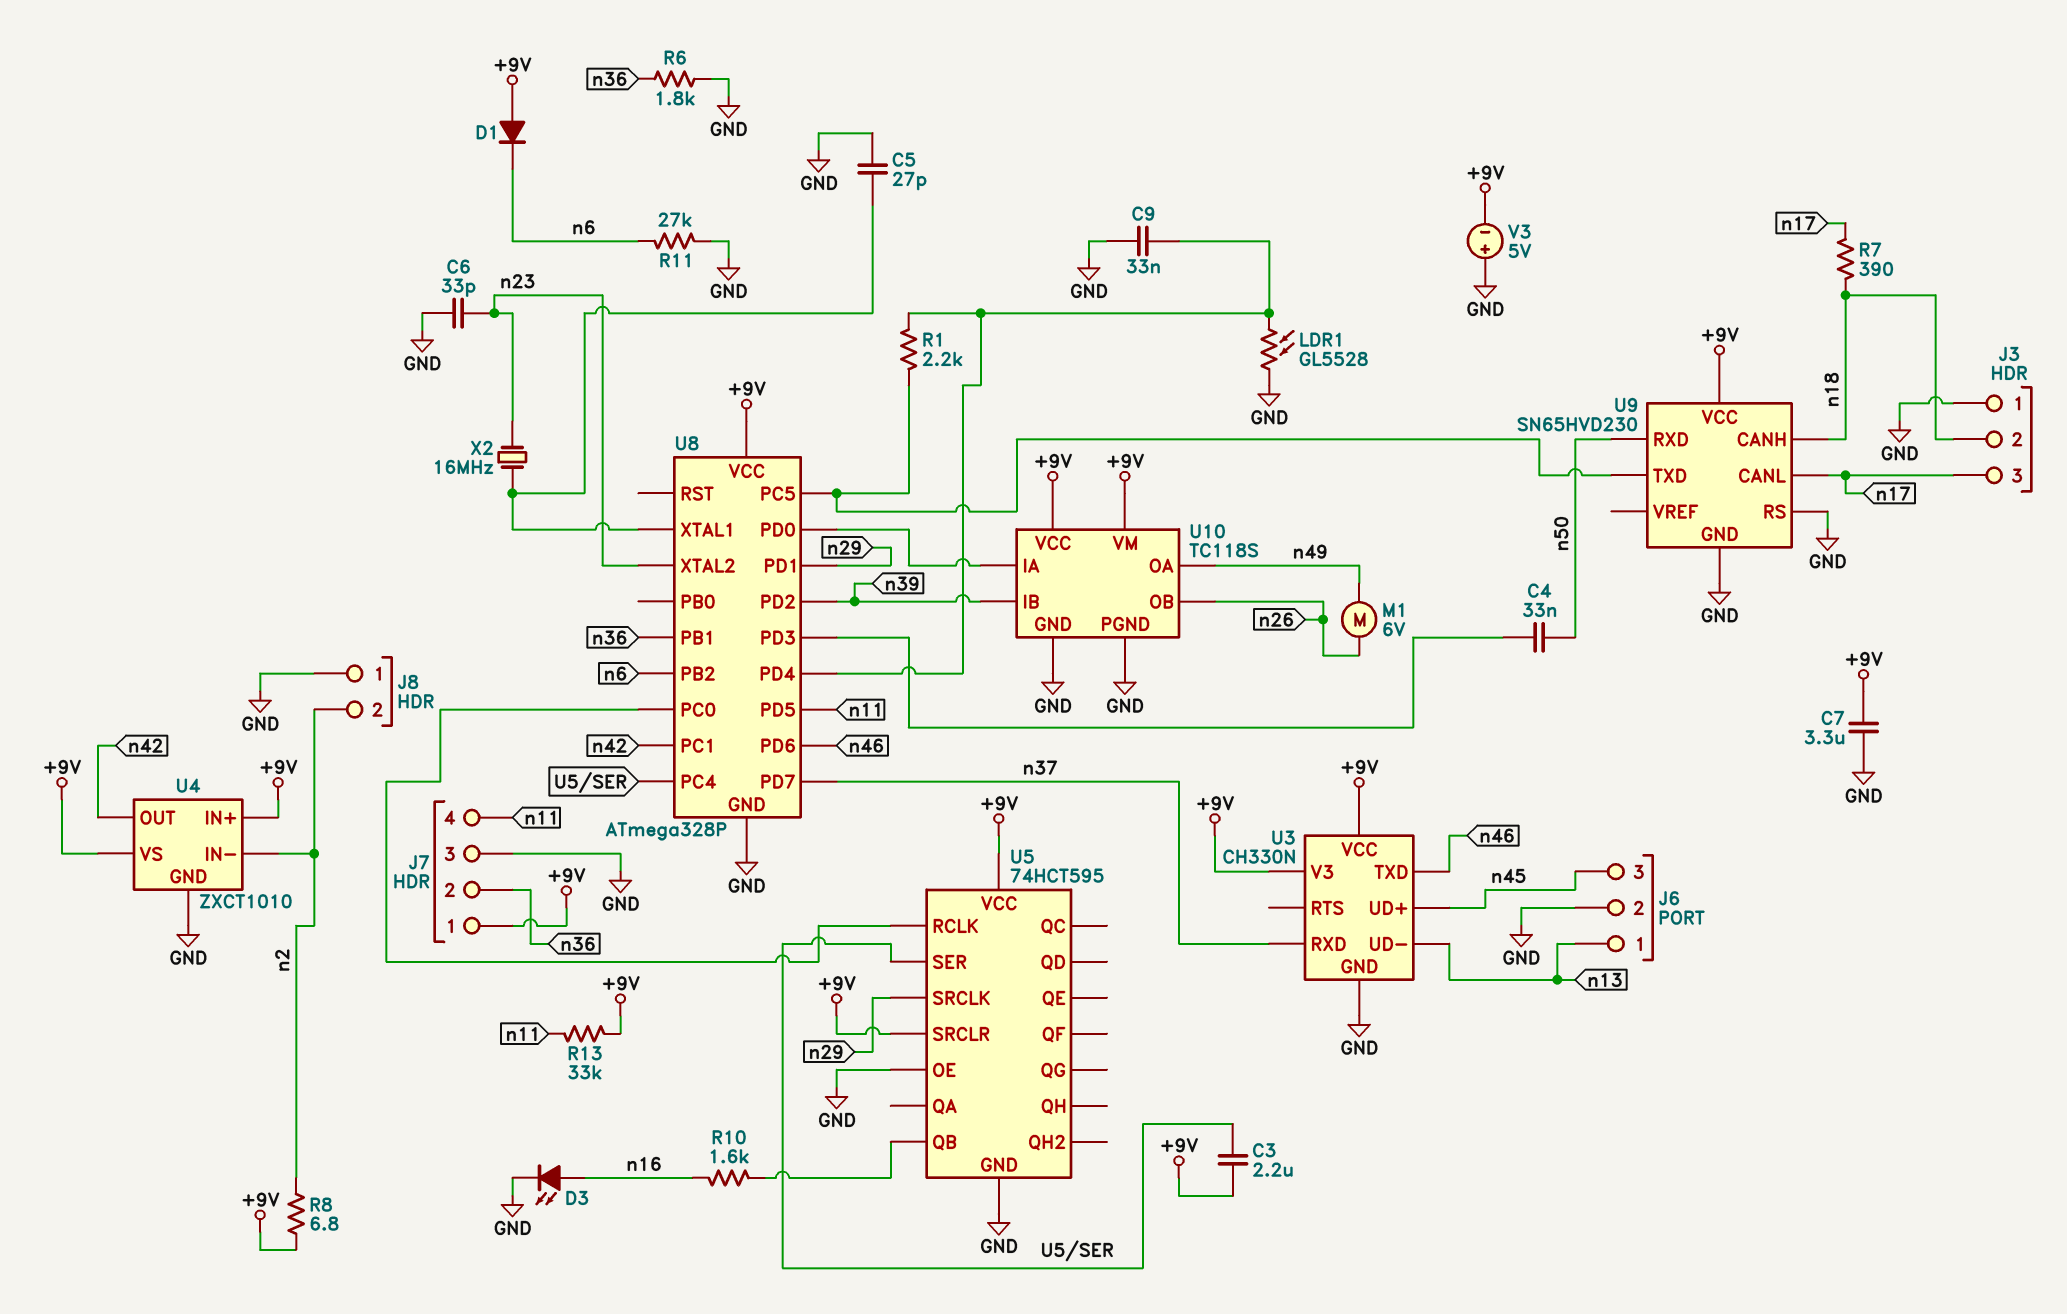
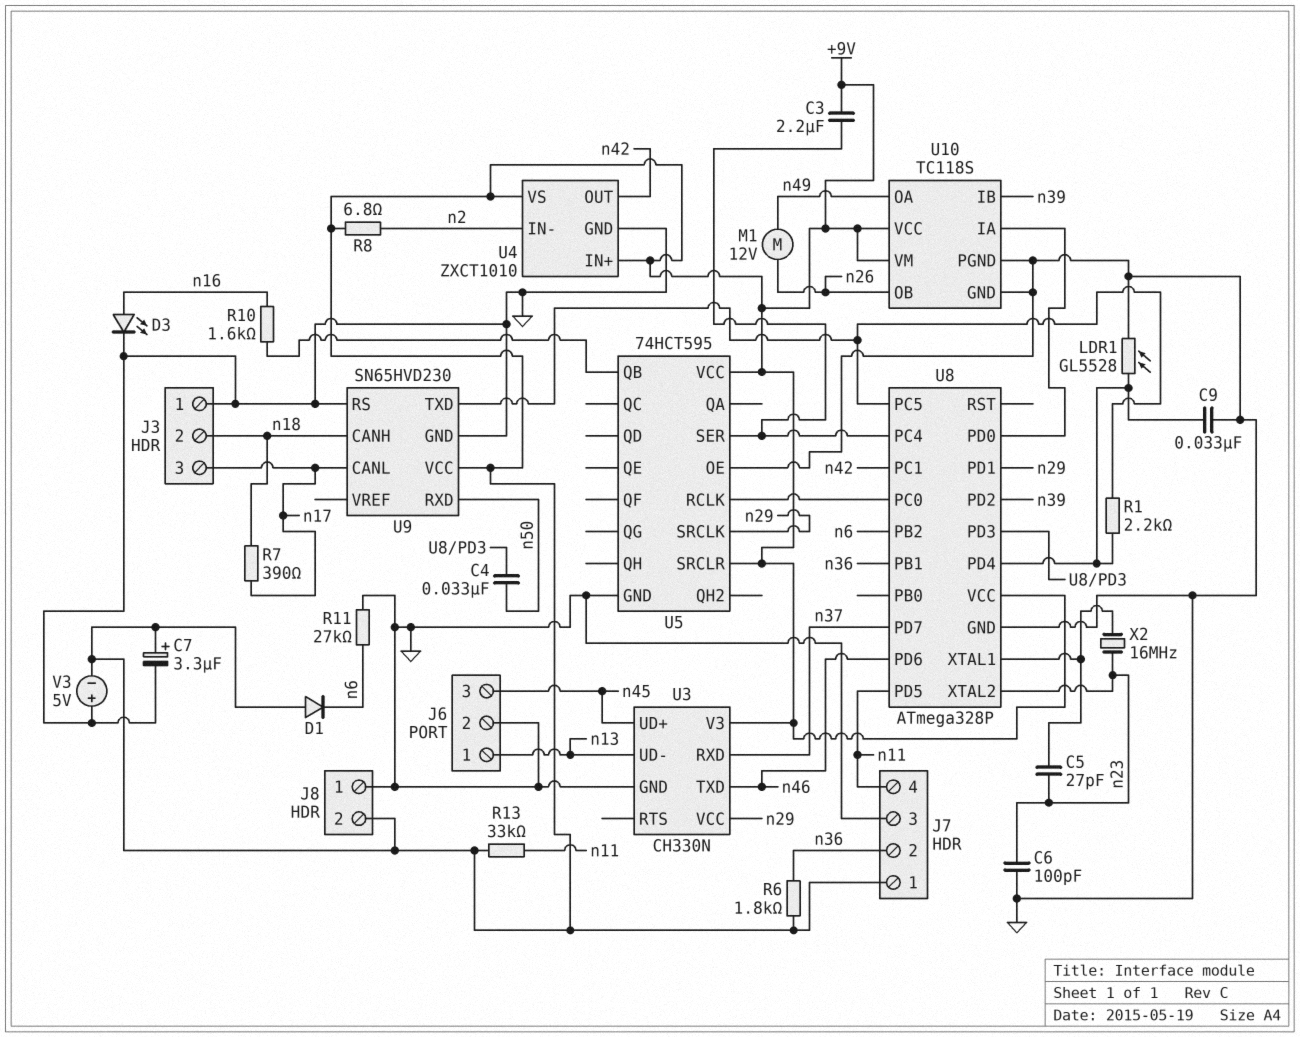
C5: 27pF (GND, U8/XTAL1) -> 27pF (U8/XTAL1, n23)
C6: 33pF (GND, n23) -> 100pF (GND, n23)
C7: 3.3uF (+9V, GND) -> 3.3uF (plus +9V, minus GND)
J8 pin 2: n2 -> +9V
M1: motor 6V (n26, n49) -> motor 12V (n26, n49)
R6: 1.8k (GND, n36) -> 1.8k (+9V, n36)
U3 pin VCC: +9V -> n29

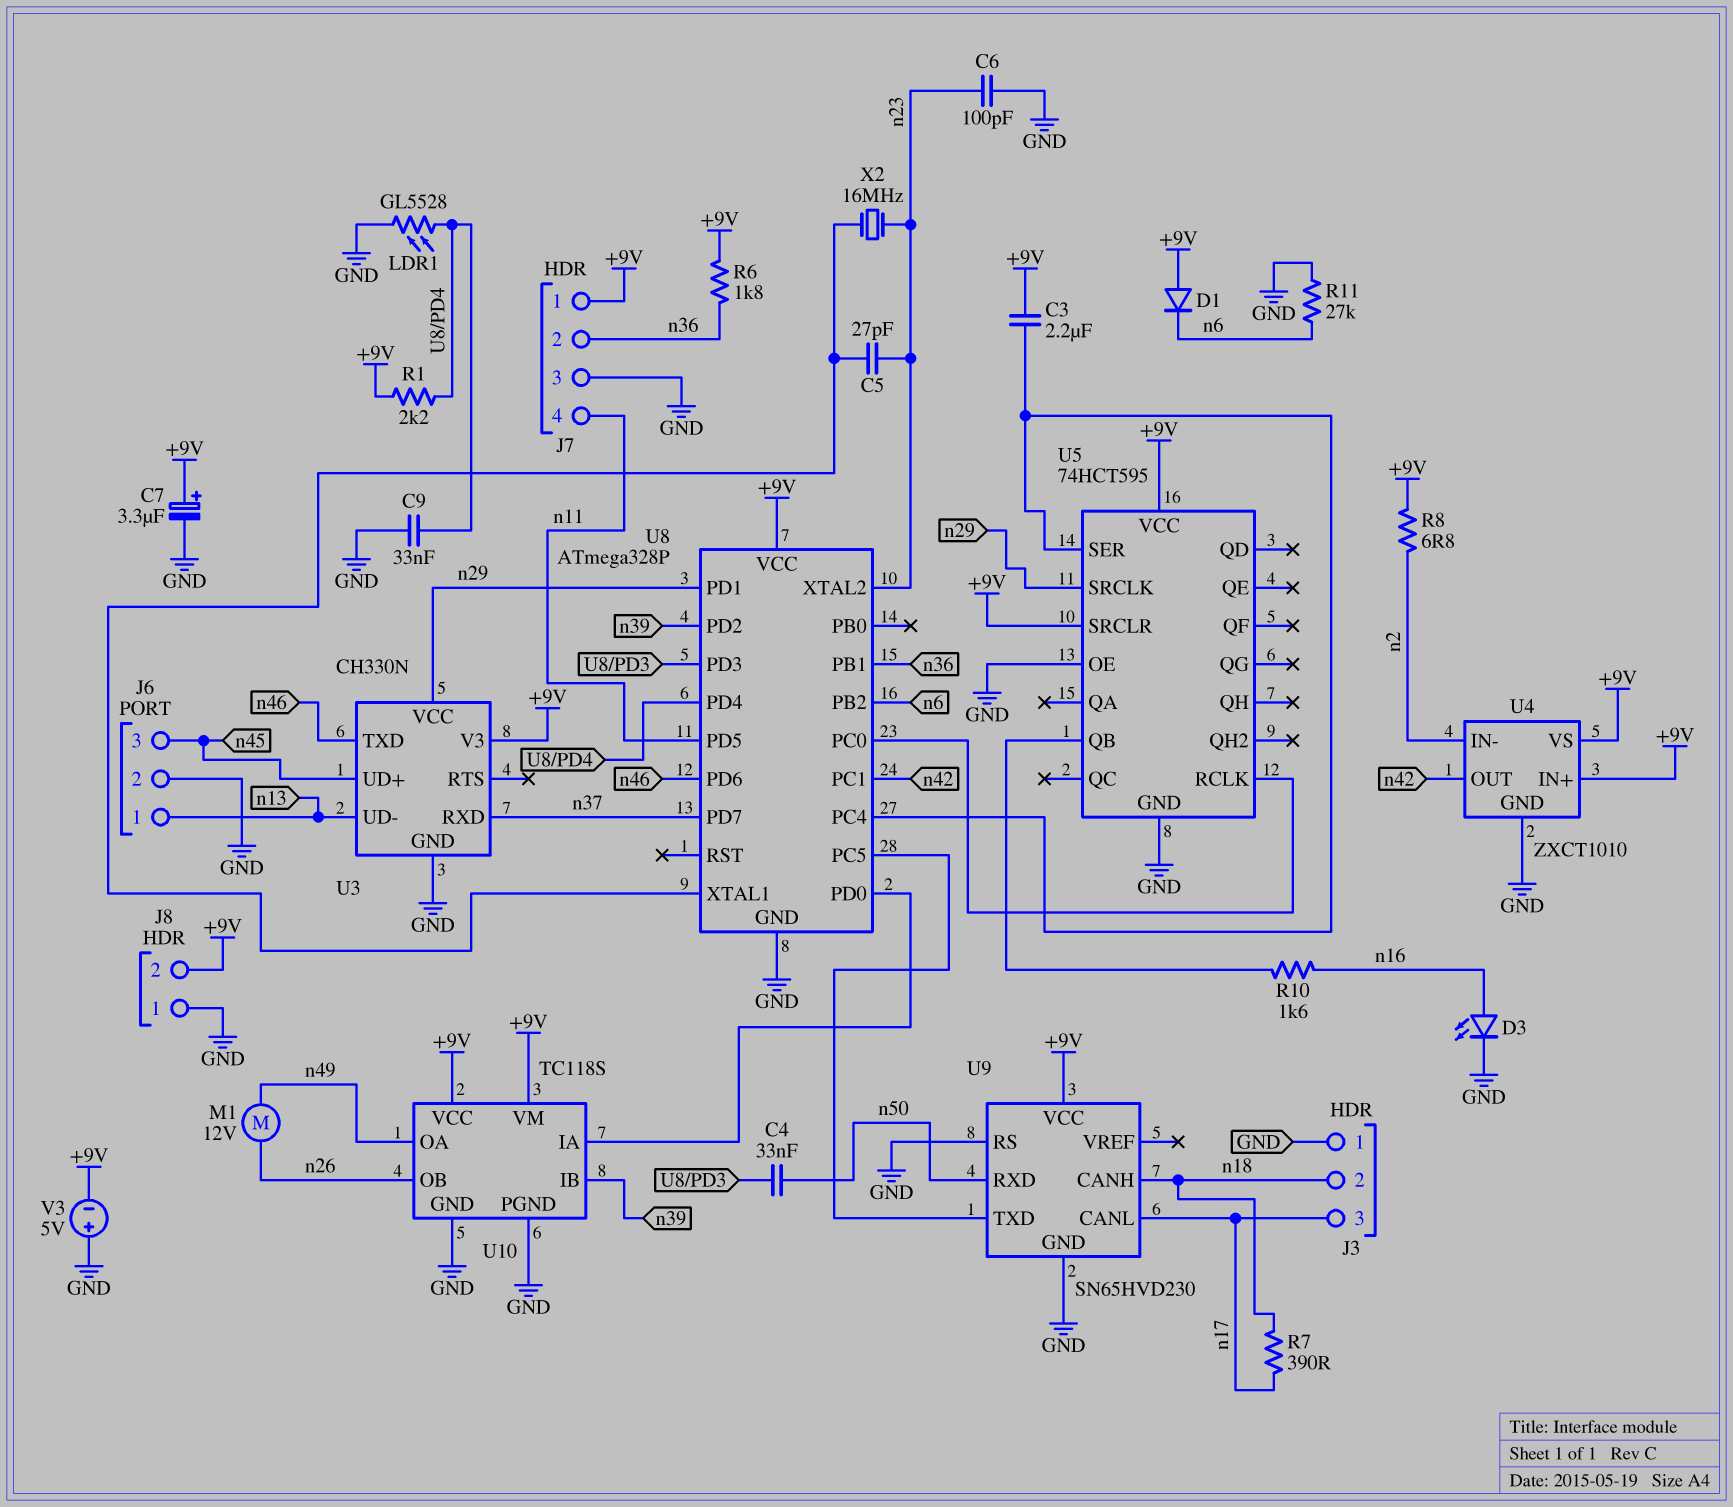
R1: 2.2k (U8/PC5, U8/PD4) -> 2.2k (+9V, U8/PD4)
R13: 33k (+9V, n11) -> none

